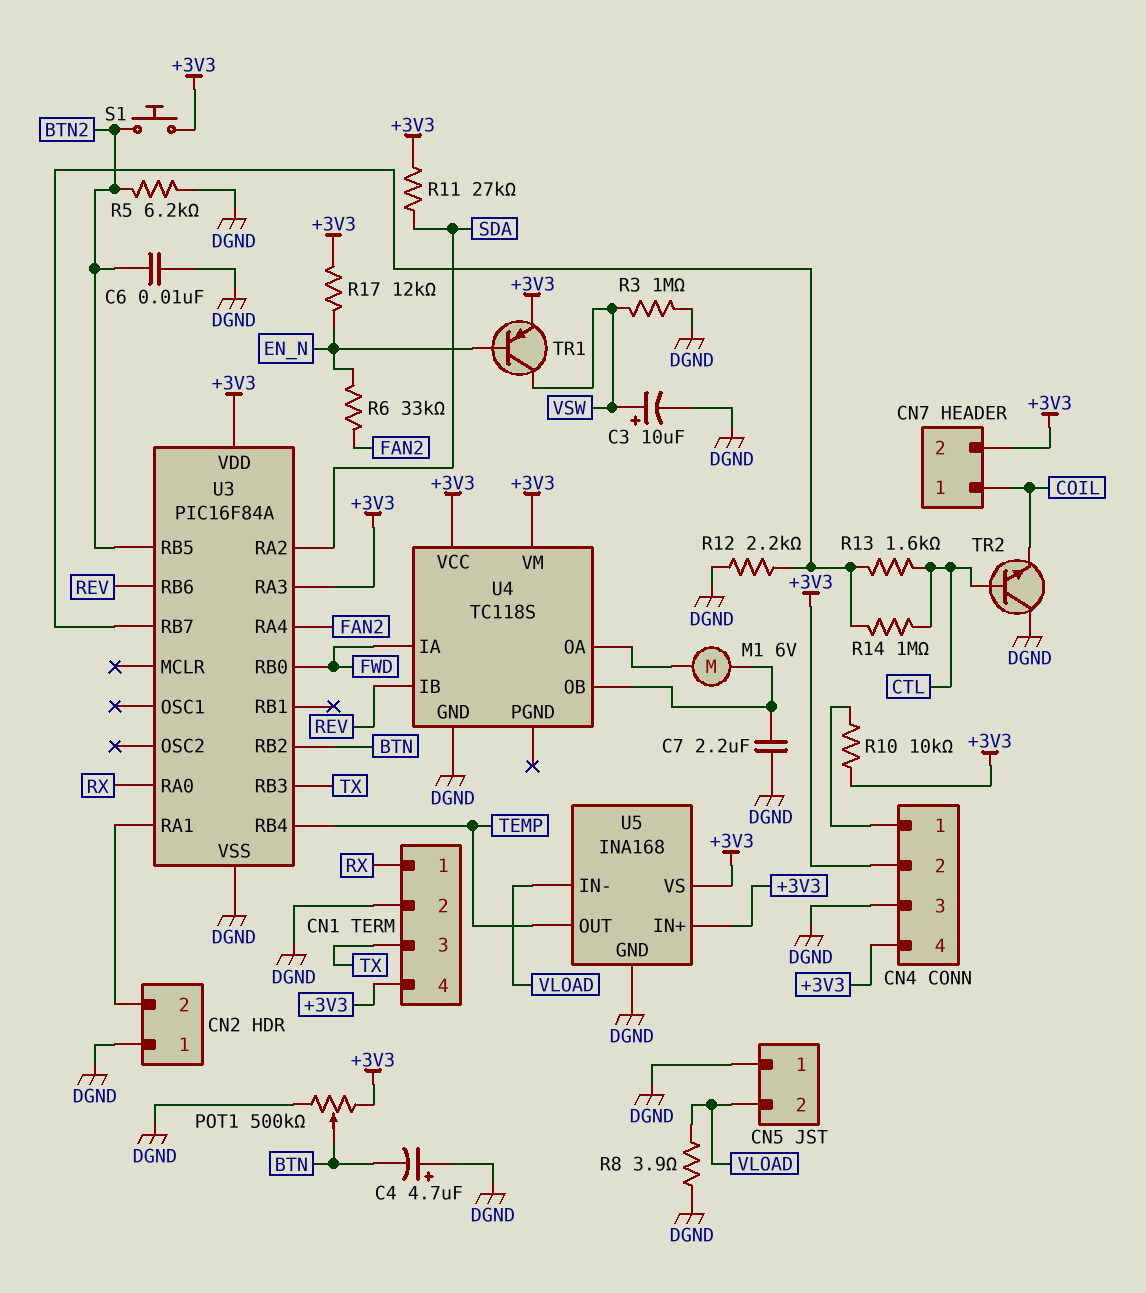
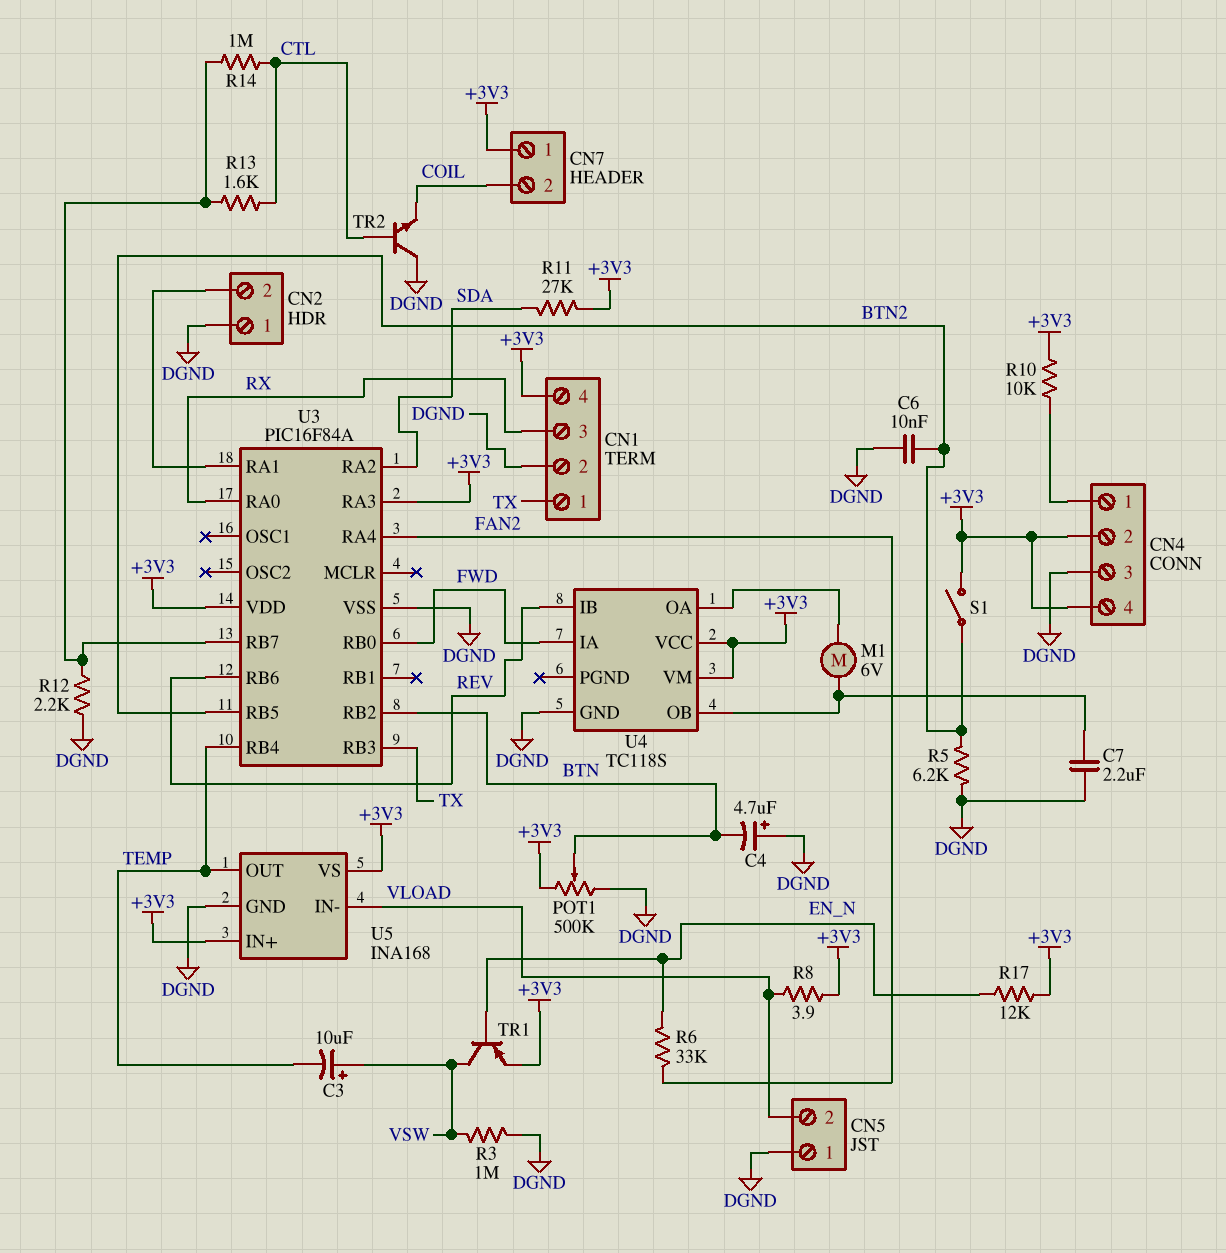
C3: 10uF (plus VSW, minus DGND) -> 10uF (plus VSW, minus TEMP)
CN1 pin 1: RX -> TX
CN1 pin 3: TX -> RX
CN7 pin 1: COIL -> +3V3
CN7 pin 2: +3V3 -> COIL
R8: 3.9 (DGND, VLOAD) -> 3.9 (+3V3, VLOAD)
S1: button (+3V3, BTN2) -> switch (+3V3, BTN2)

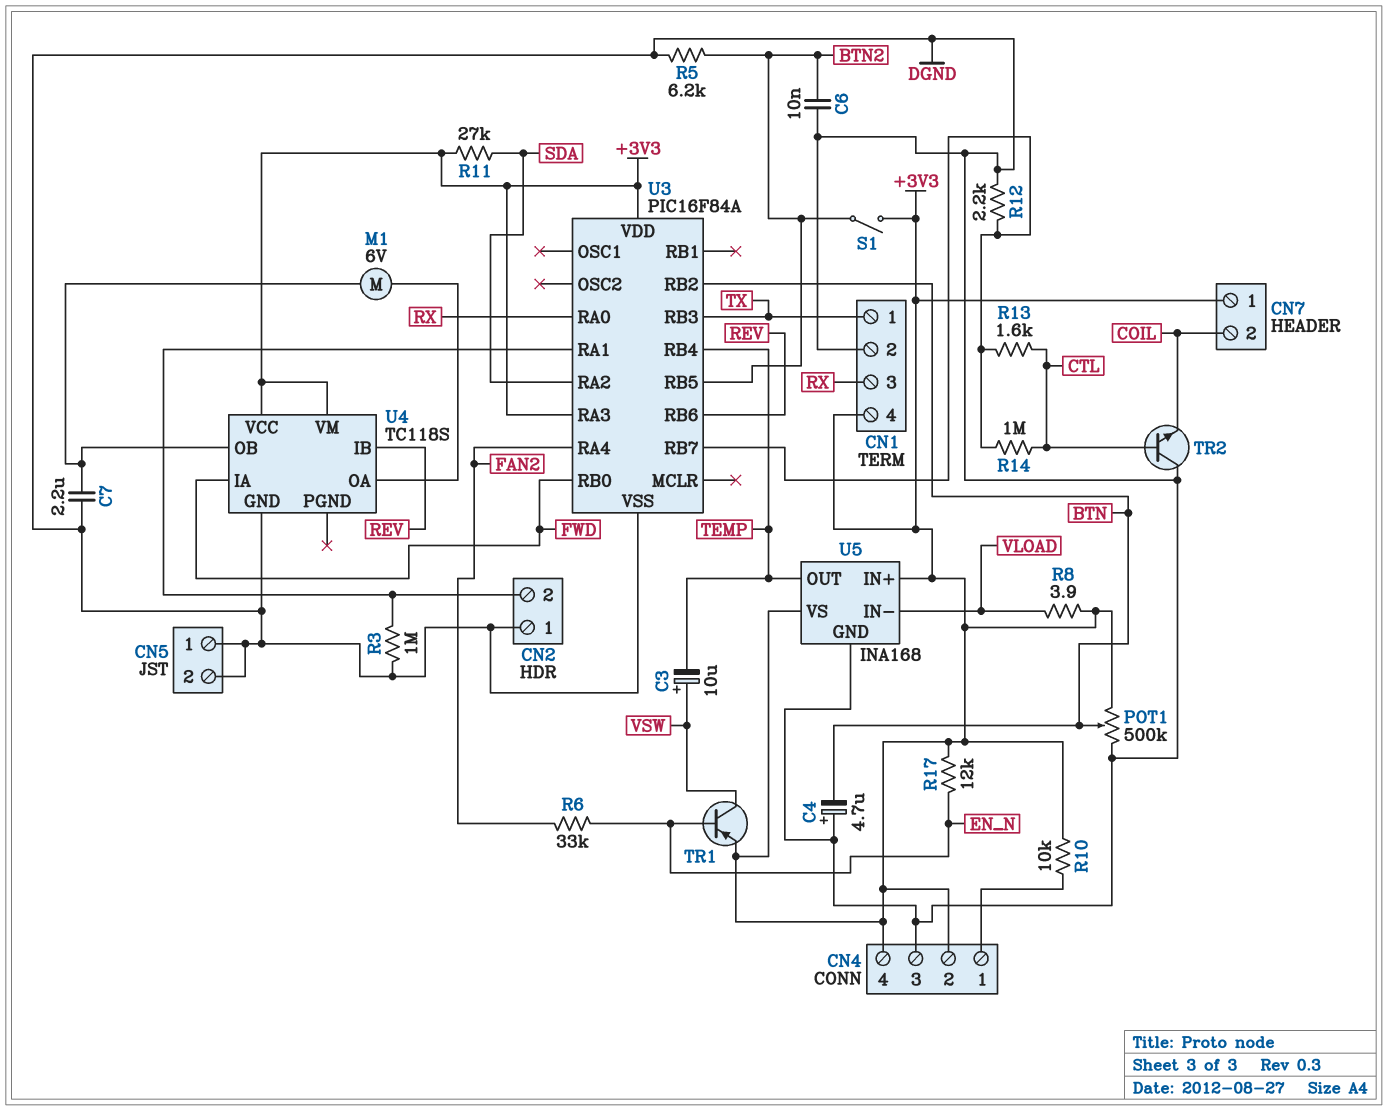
CN5 pin 2: VLOAD -> DGND
R3: 1M (DGND, VSW) -> 1M (CN2/2, DGND)

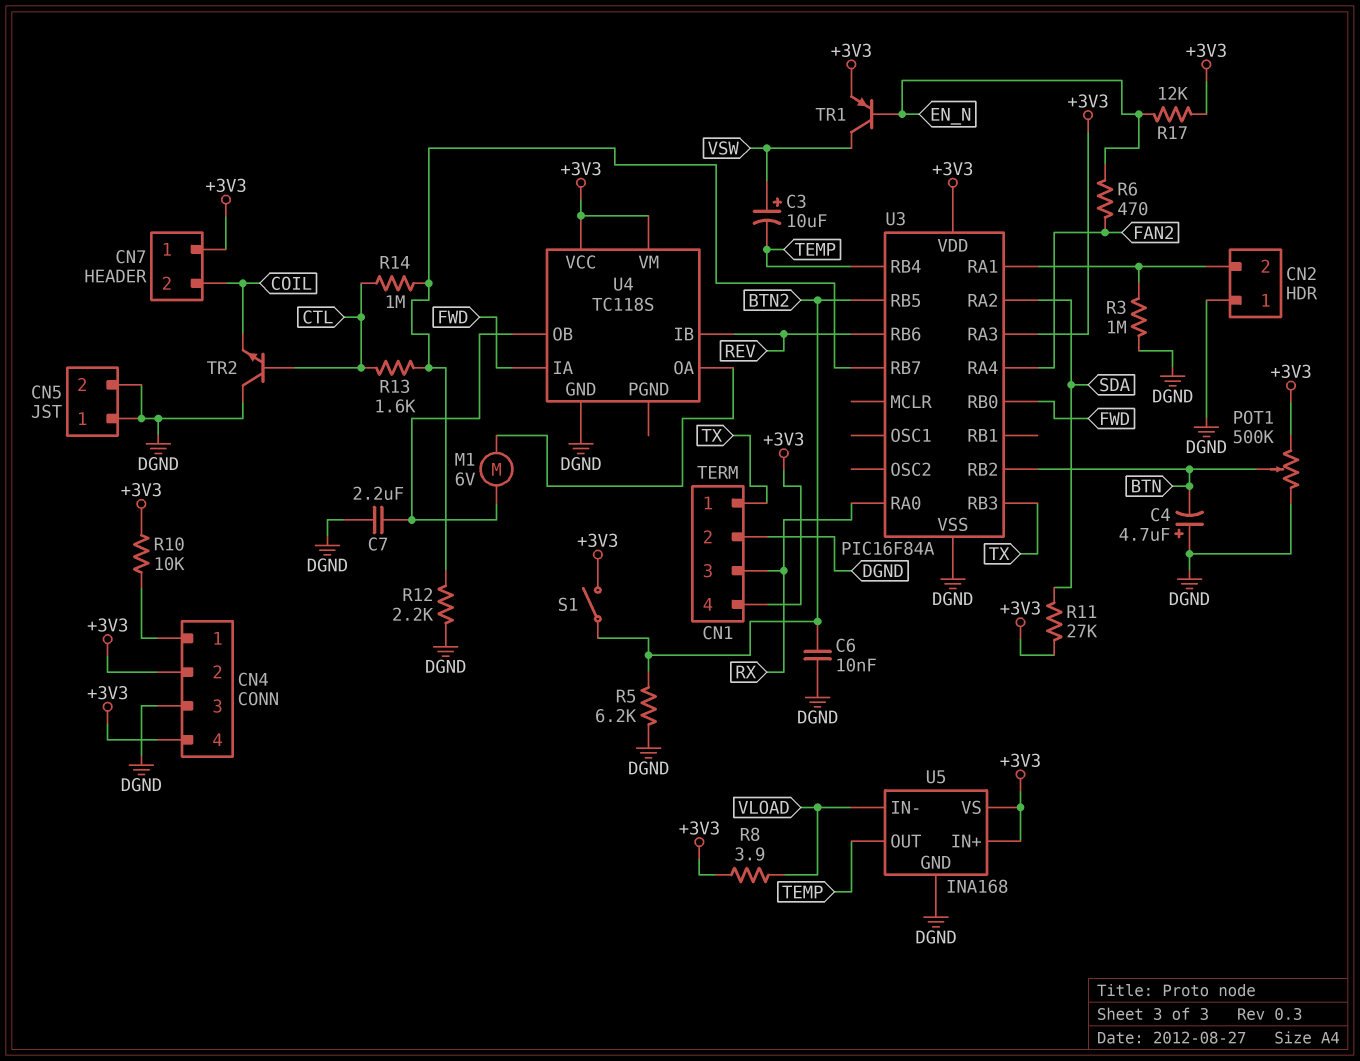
R6: 33k (EN_N, FAN2) -> 470 (EN_N, FAN2)

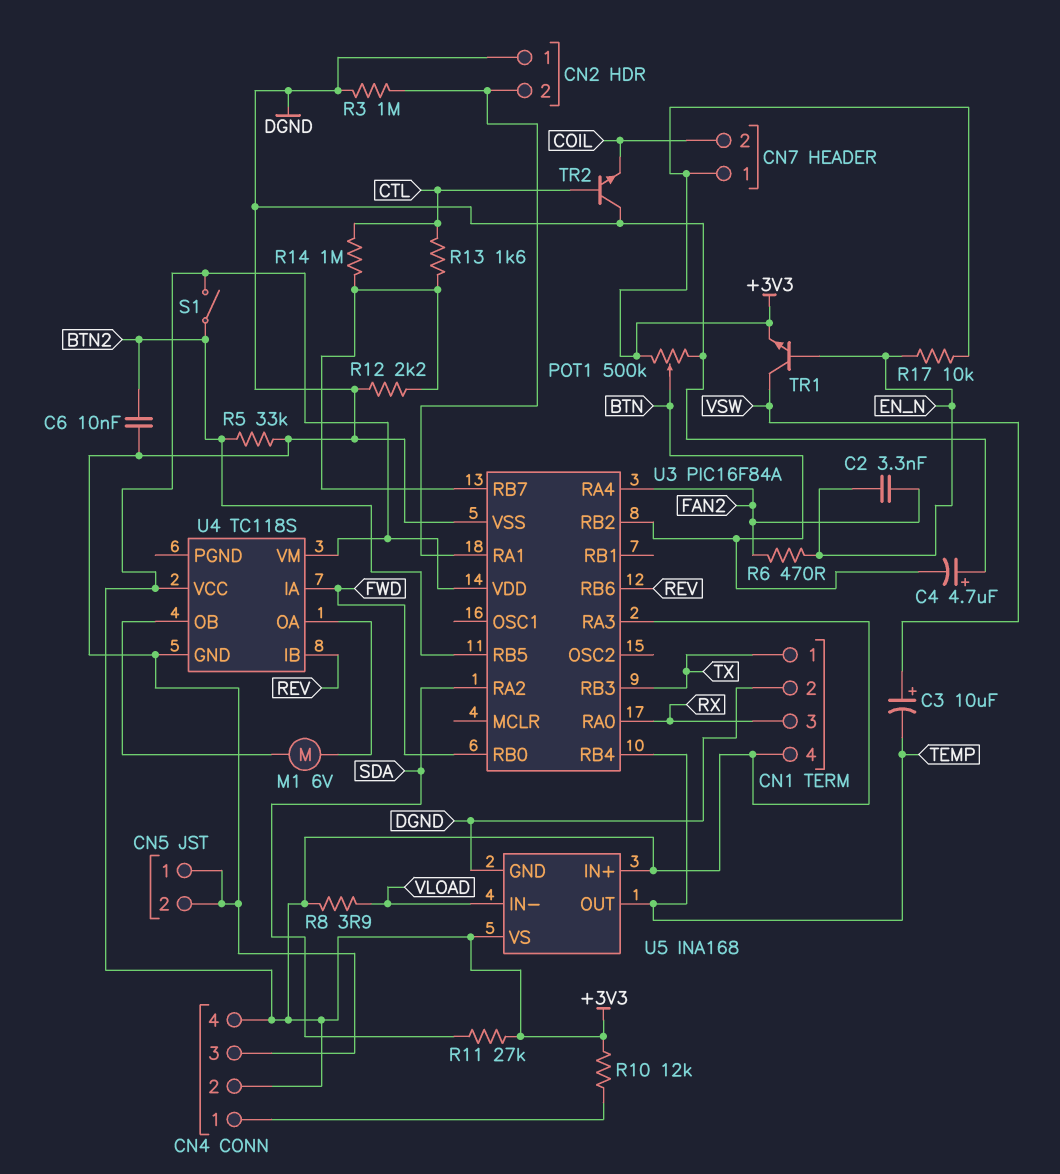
C2: none -> 3.3nF (EN_N, FAN2)
C7: 2.2uF (DGND, U4/OB) -> none
R5: 6.2k (BTN2, DGND) -> 33k (BTN2, DGND)
R10: 10k (+3V3, CN4/1) -> 12k (+3V3, CN4/1)
R17: 12k (+3V3, EN_N) -> 10k (+3V3, EN_N)
TR1: PNP (B EN_N, C VSW, E +3V3) -> NPN (B EN_N, C VSW, E +3V3)

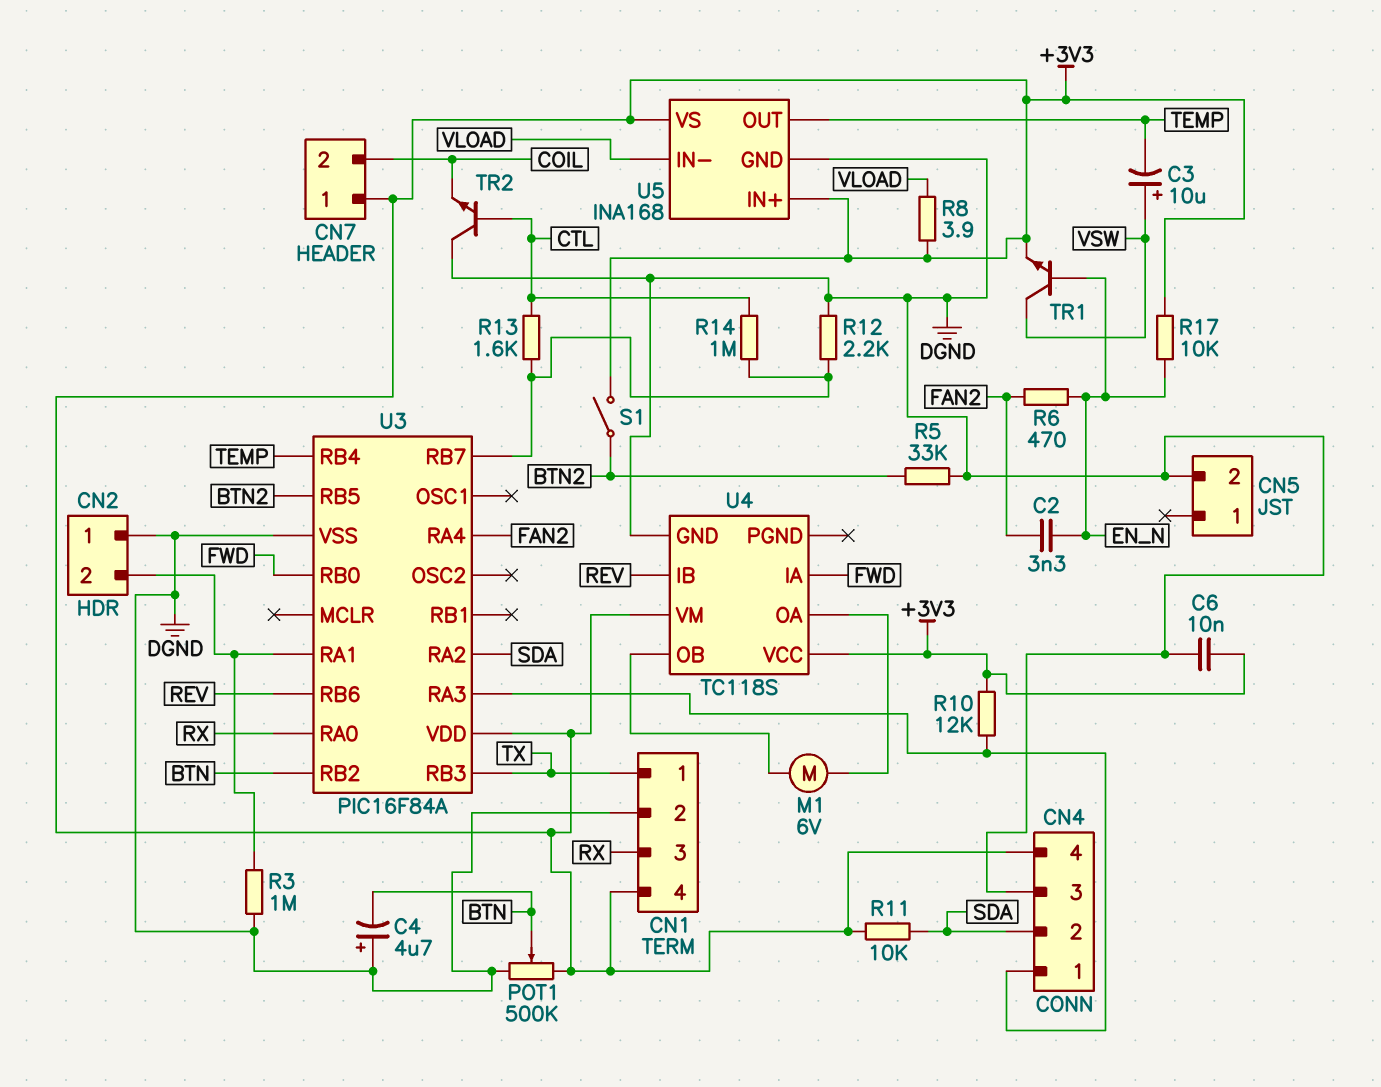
C6: 10nF (BTN2, DGND) -> 10nF (+3V3, DGND)
CN4 pin 2: +3V3 -> SDA
CN5 pin 1: DGND -> none
R11: 27k (+3V3, SDA) -> 10k (+3V3, SDA)
U3 pin RA3: +3V3 -> CN4/1

